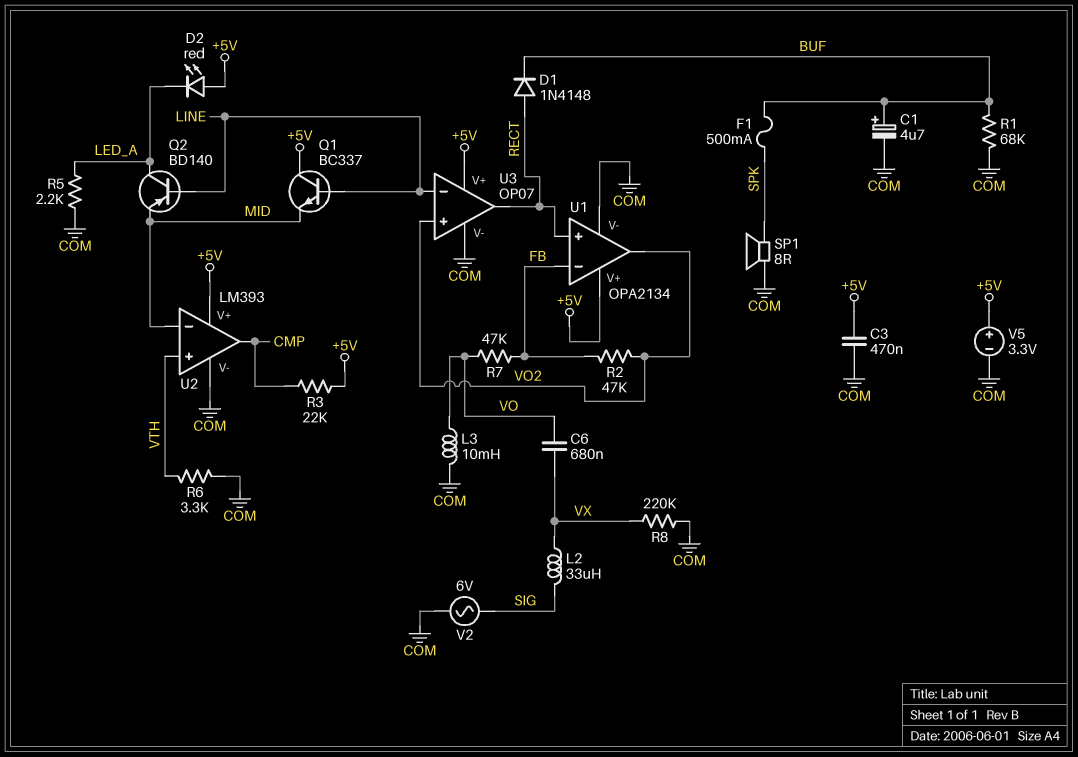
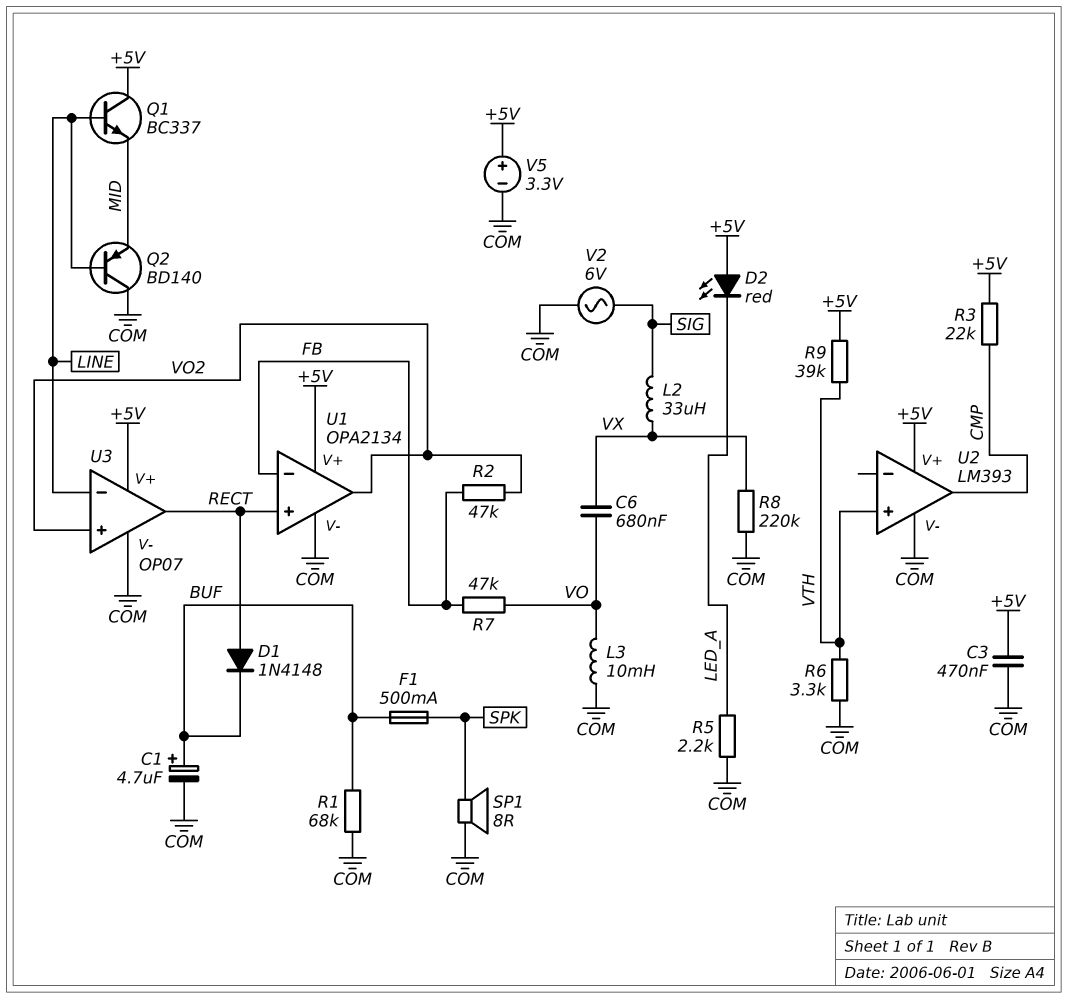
Q2: PNP BD140 (B LINE, C LED_A, E MID) -> PNP BD140 (B LINE, C COM, E MID)
R9: none -> 39k (+5V, VTH)
U2 pin in-: MID -> none

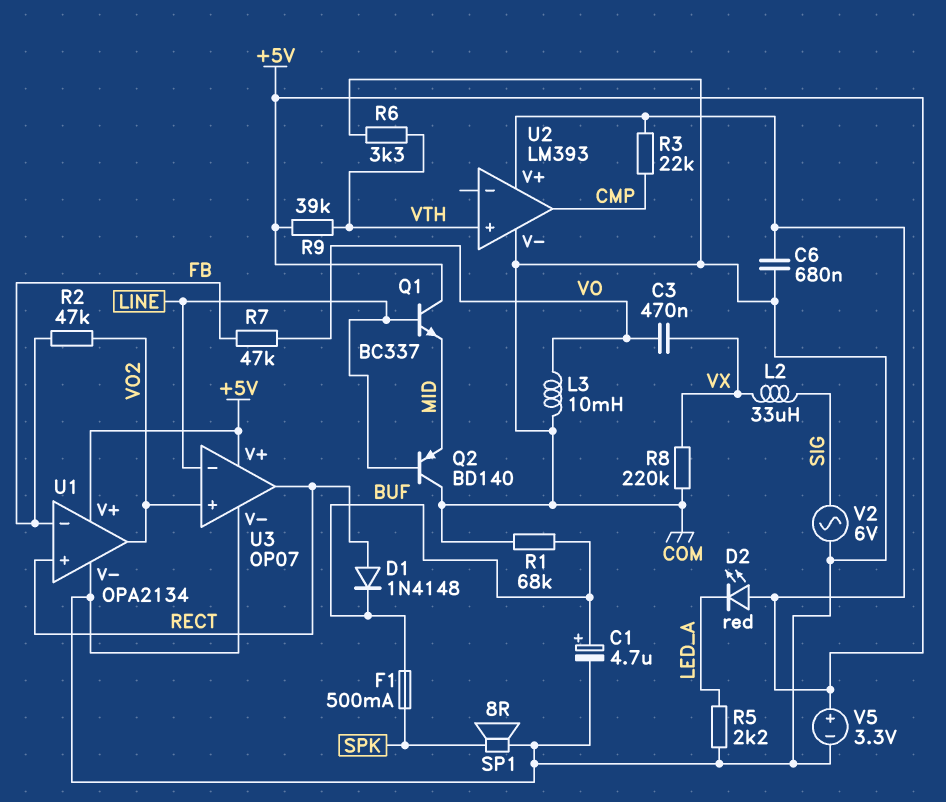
C3: 470nF (+5V, COM) -> 470nF (VO, VX)
C6: 680nF (VO, VX) -> 680nF (+5V, COM)

